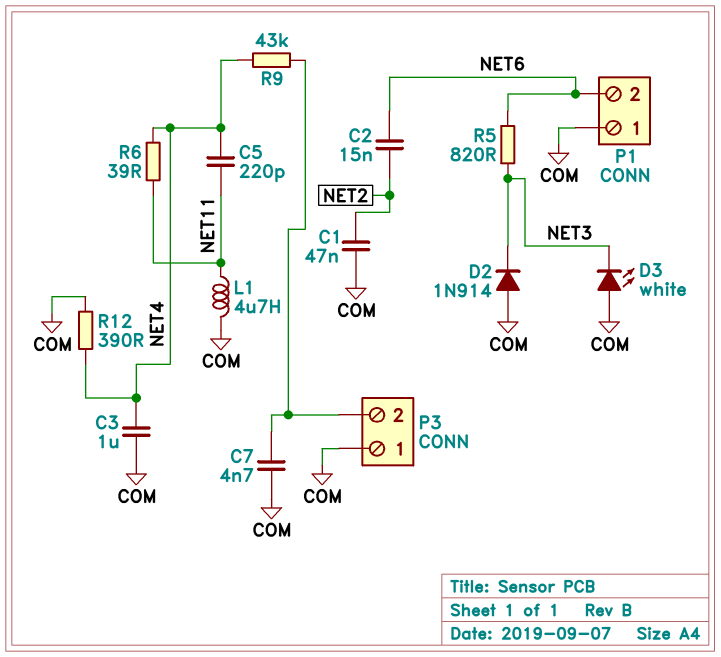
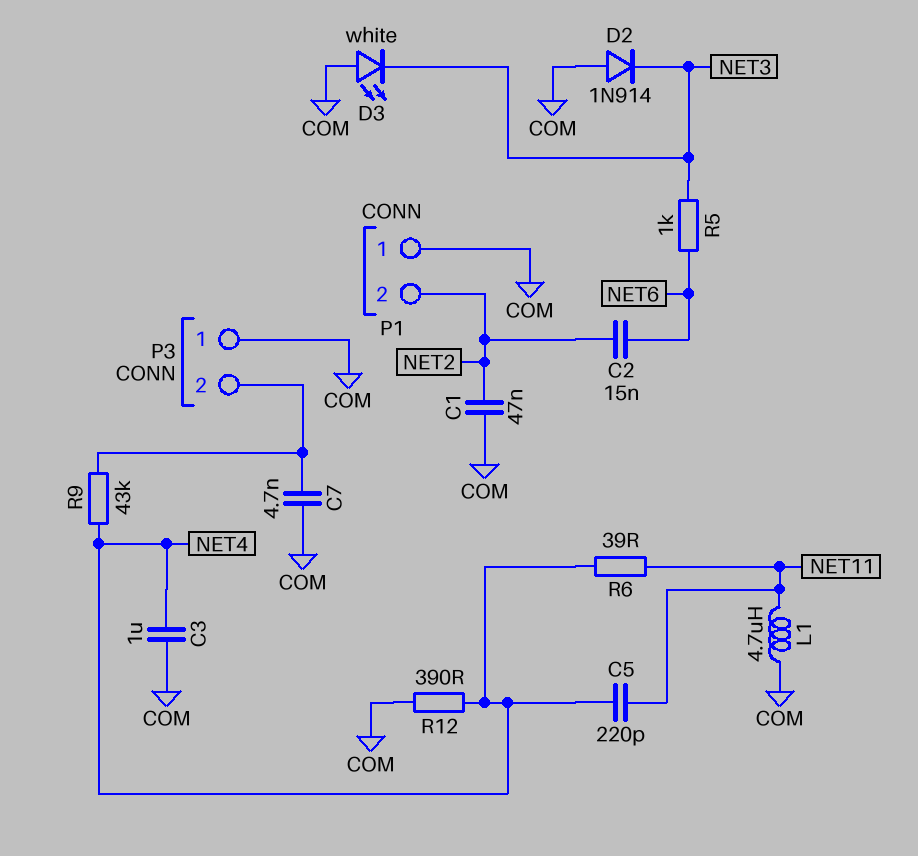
P1 pin 2: NET6 -> NET2
R5: 820 (NET3, NET6) -> 1k (NET3, NET6)

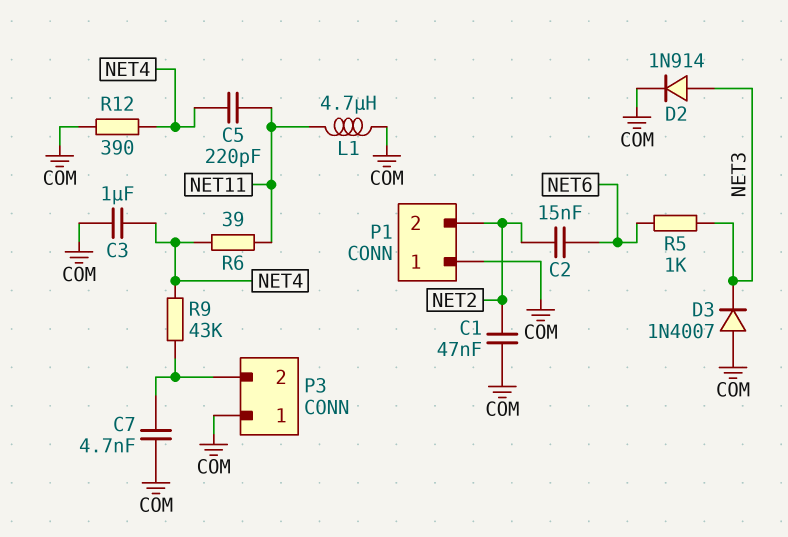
D2: diode 1N914 (A COM, K NET3) -> diode 1N914 (A NET3, K COM)
D3: LED white (A COM, K NET3) -> diode 1N4007 (A COM, K NET3)

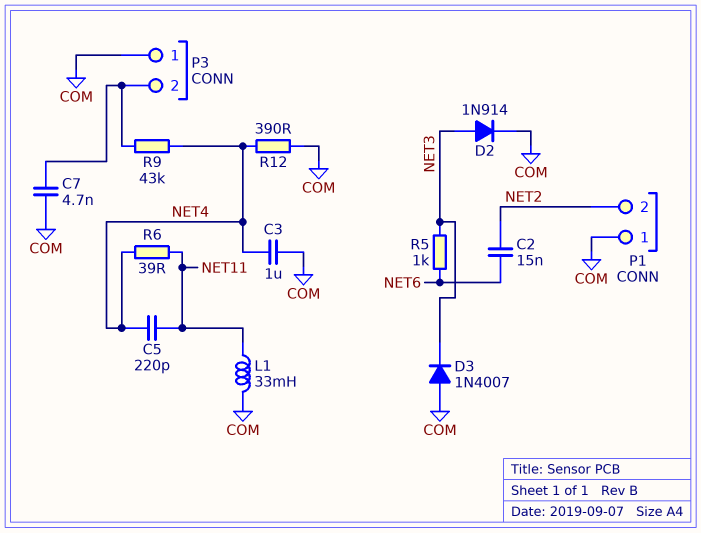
C1: 47nF (COM, NET2) -> none
L1: 4.7uH (COM, NET11) -> 33mH (COM, NET11)

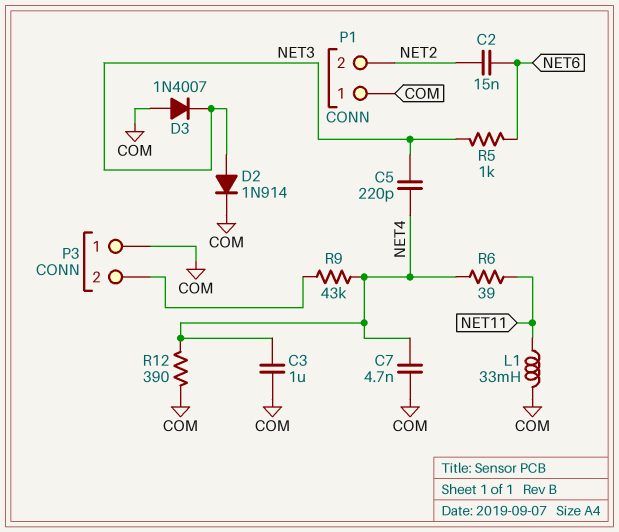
C5: 220pF (NET4, NET11) -> 220pF (NET3, NET4)
C7: 4.7nF (COM, P3/2) -> 4.7nF (COM, NET4)

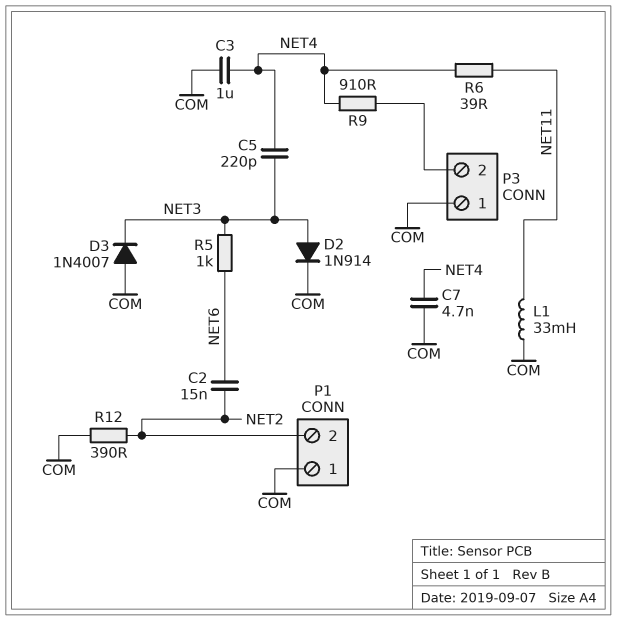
R9: 43k (NET4, P3/2) -> 910 (NET4, P3/2)
R12: 390 (COM, NET4) -> 390 (COM, NET2)

